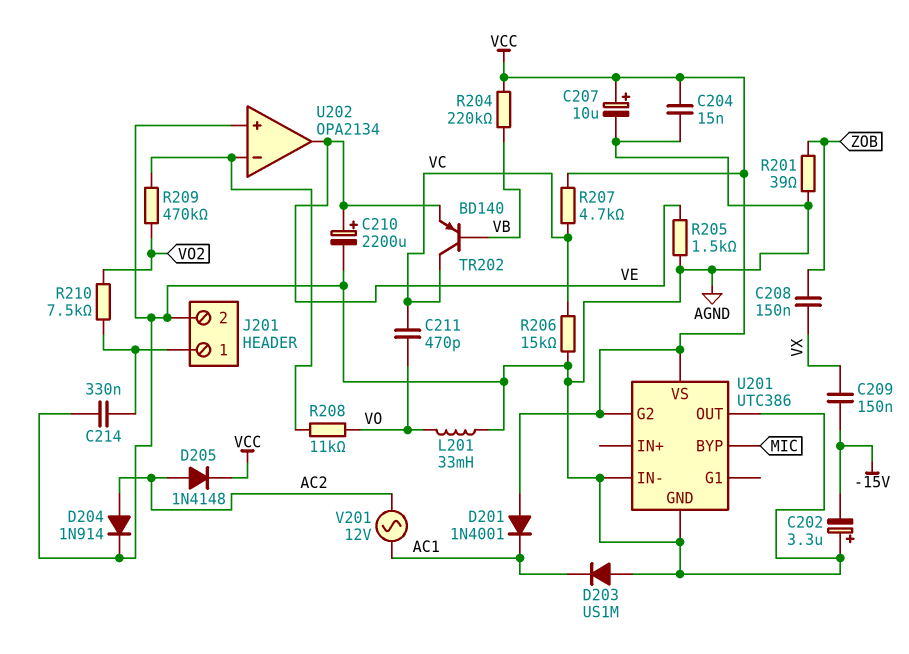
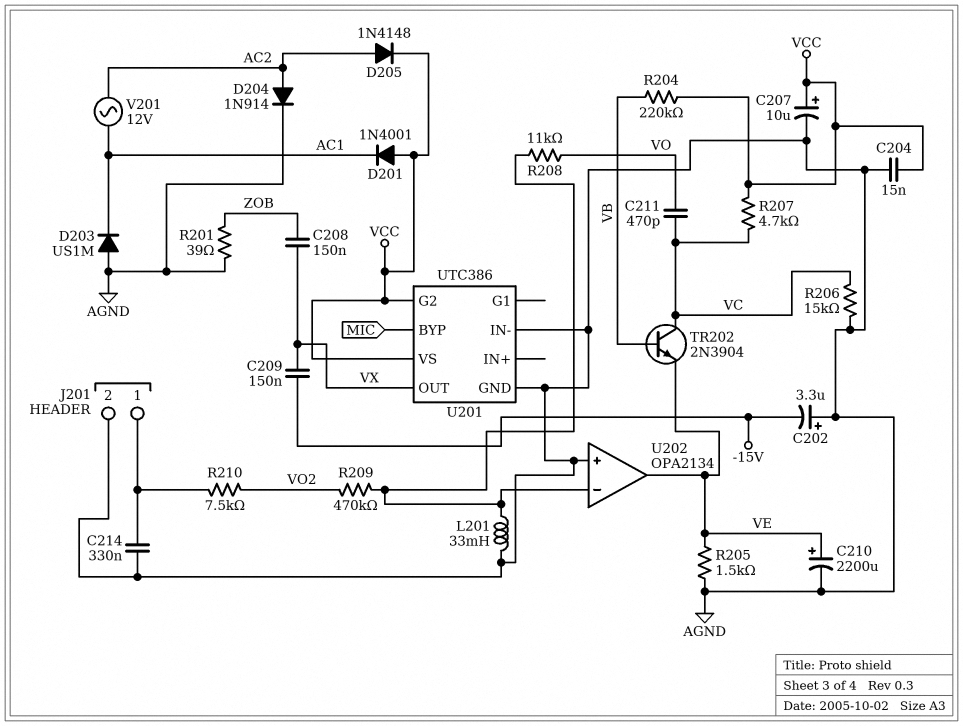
L201: 33mH (AGND, VO) -> 33mH (AGND, U202/in-)
TR202: PNP BD140 (B VB, C VC, E VE) -> NPN 2N3904 (B VB, C VC, E VE)
U201 pin OUT: AGND -> VX

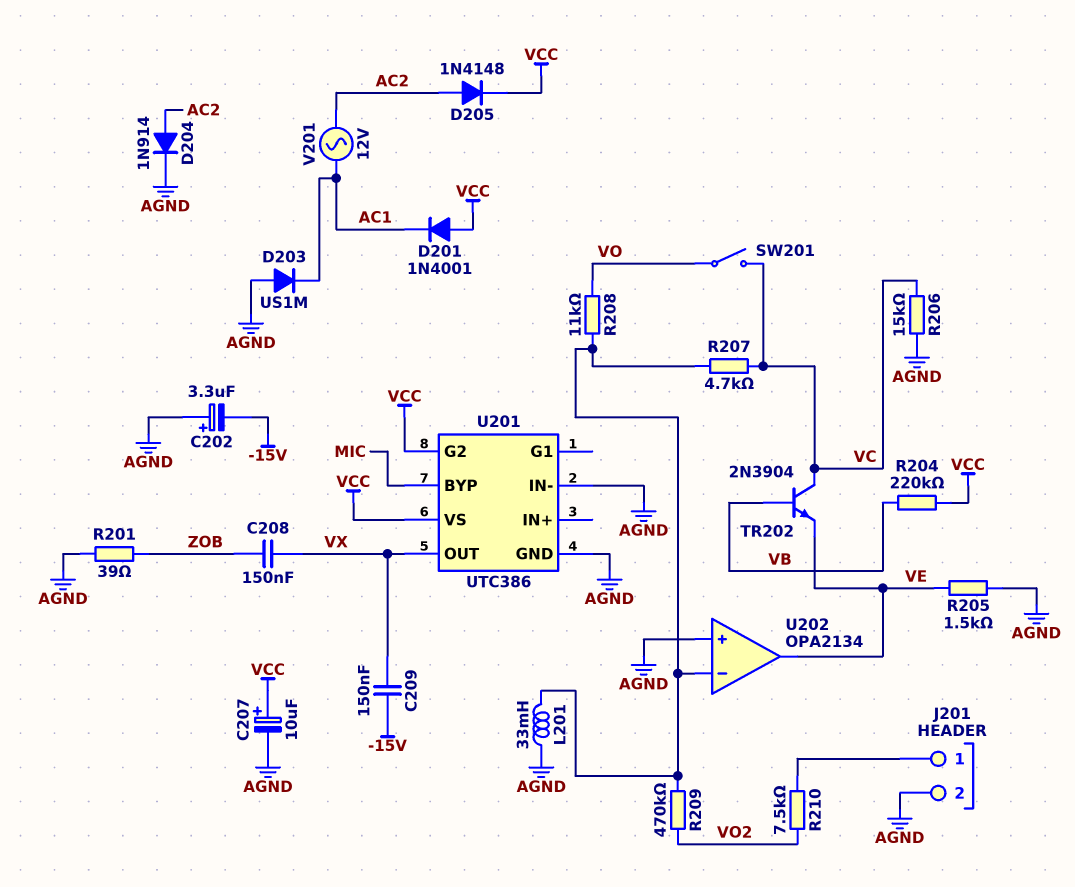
C204: 15nF (AGND, VCC) -> none
C210: 2200uF (plus VE, minus AGND) -> none
C211: 470pF (VC, VO) -> none
C214: 330nF (AGND, J201/1) -> none
R207: 4.7k (VC, VCC) -> 4.7k (U202/in-, VC)
SW201: none -> switch (VC, VO)

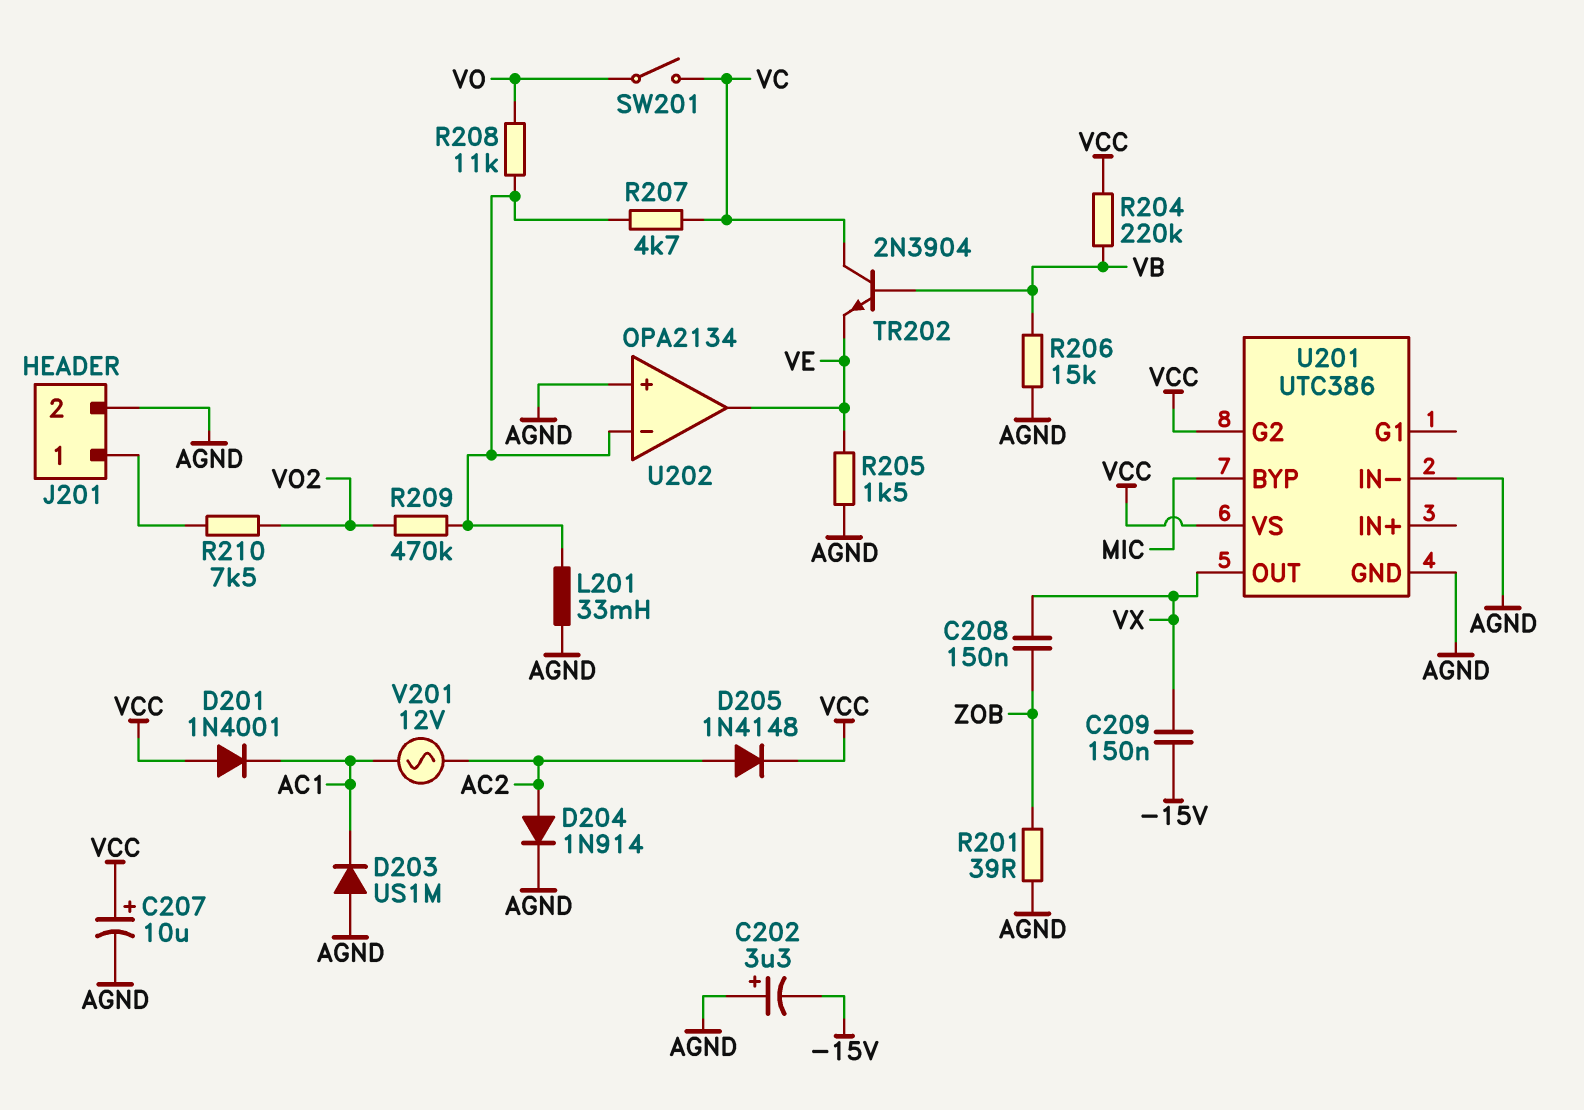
R206: 15k (AGND, VC) -> 15k (AGND, VB)

